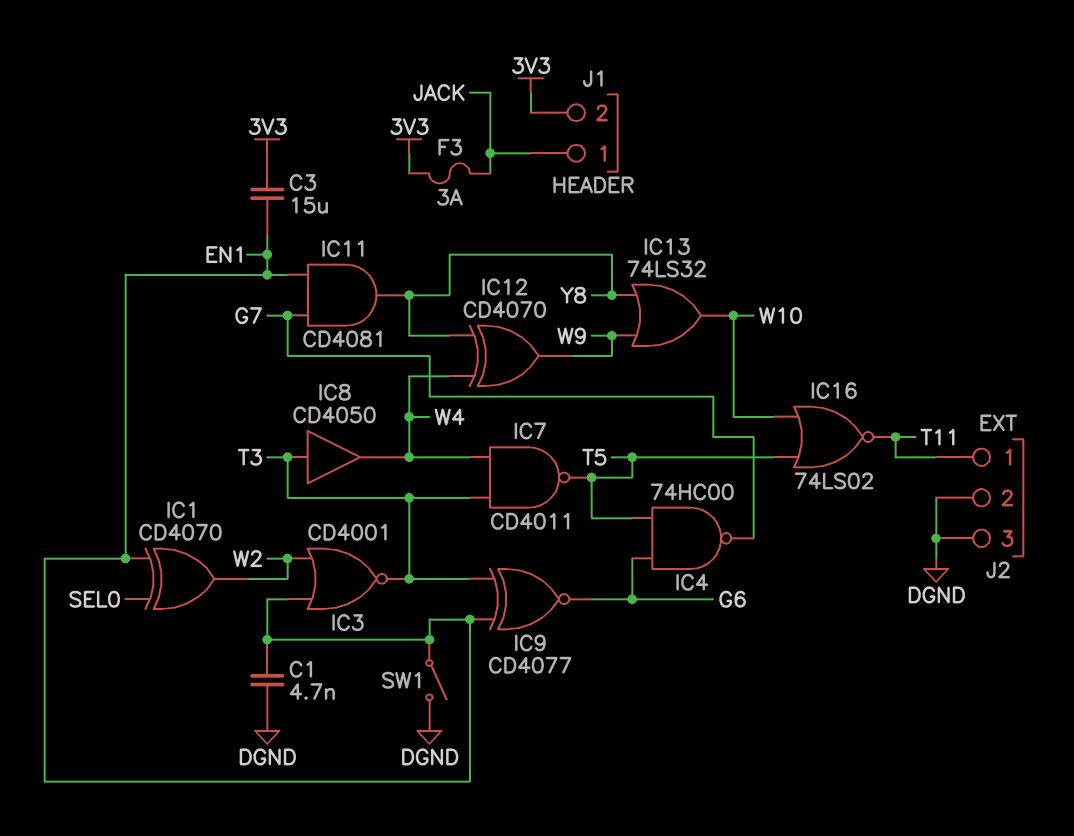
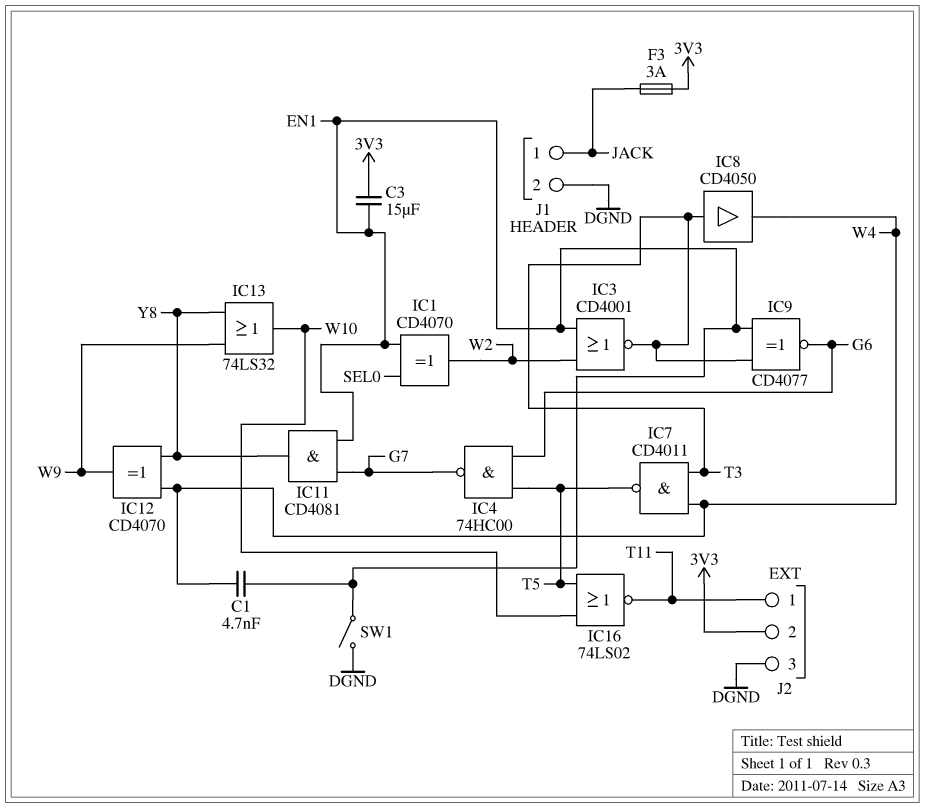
C1: 4.7nF (DGND, EN1) -> 4.7nF (EN1, W4)
J1 pin 2: 3V3 -> DGND
J2 pin 2: DGND -> 3V3

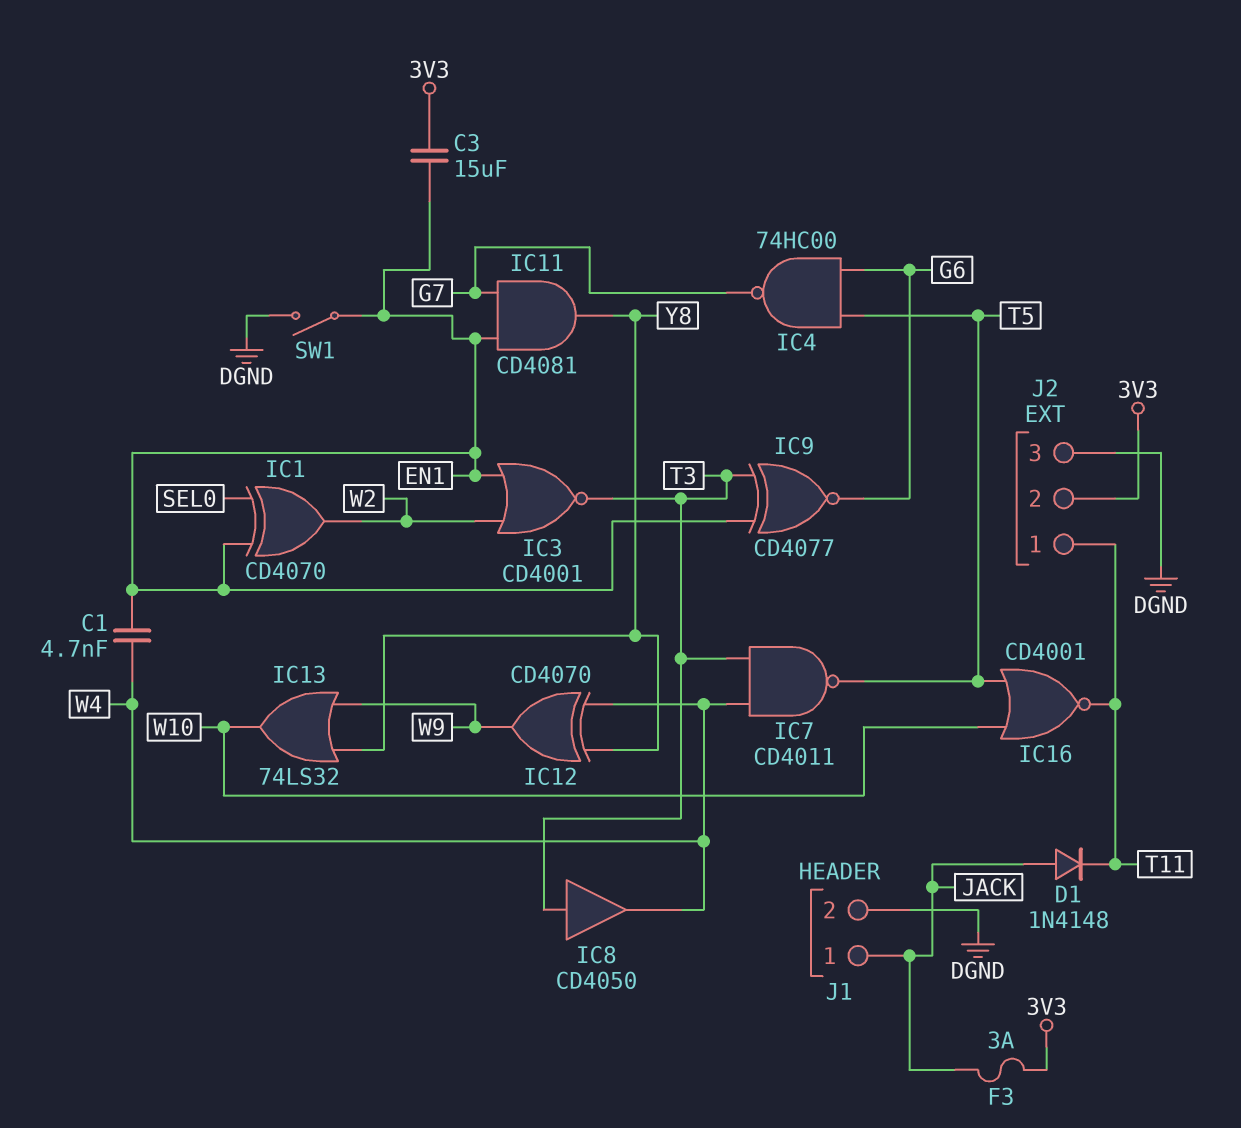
D1: none -> diode 1N4148 (A JACK, K T11)
IC16: NOR 74LS02 (in T5, in W10, out T11) -> NOR CD4001 (in T5, in W10, out T11)

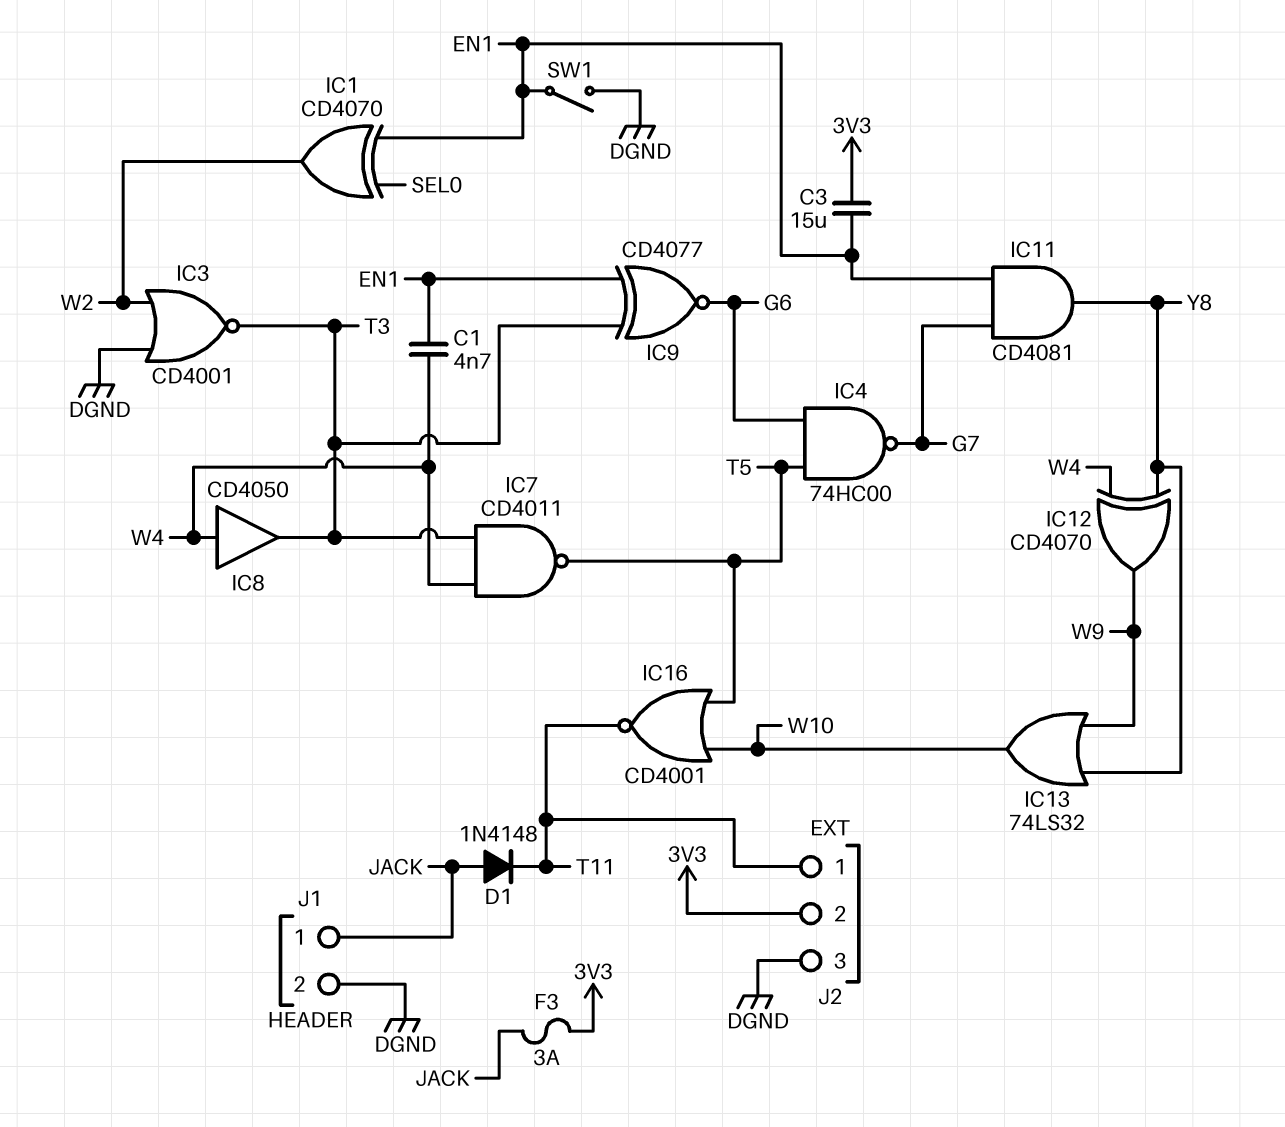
IC3: NOR CD4001 (in EN1, in W2, out T3) -> NOR CD4001 (in DGND, in W2, out T3)
IC8: buffer CD4050 (in T3, out W4) -> buffer CD4050 (in W4, out T3)

